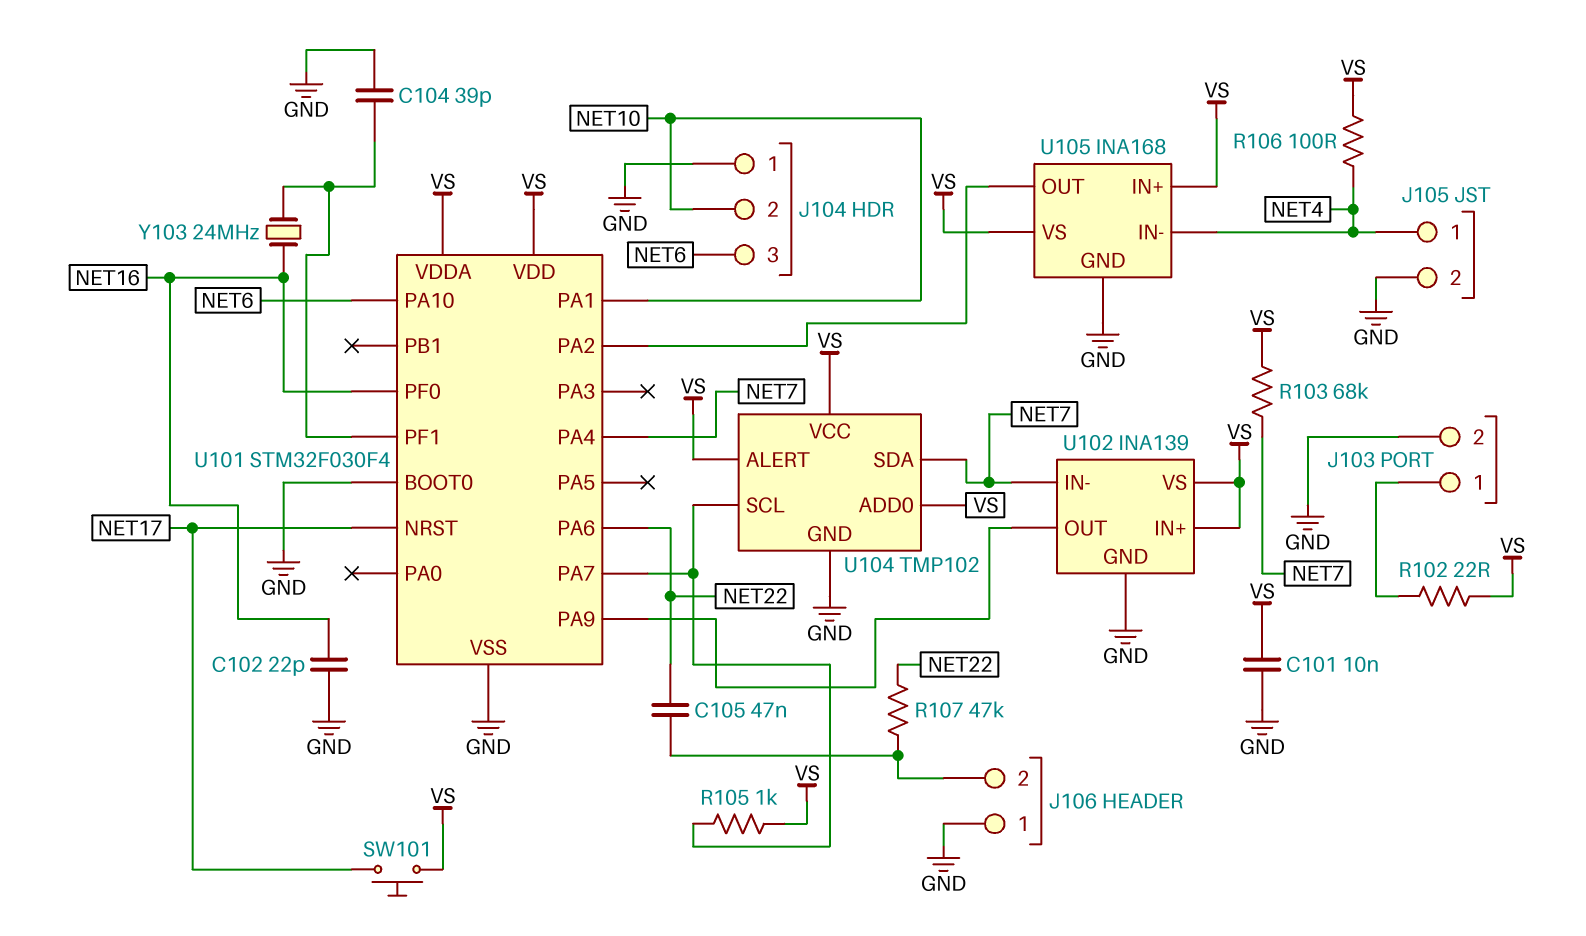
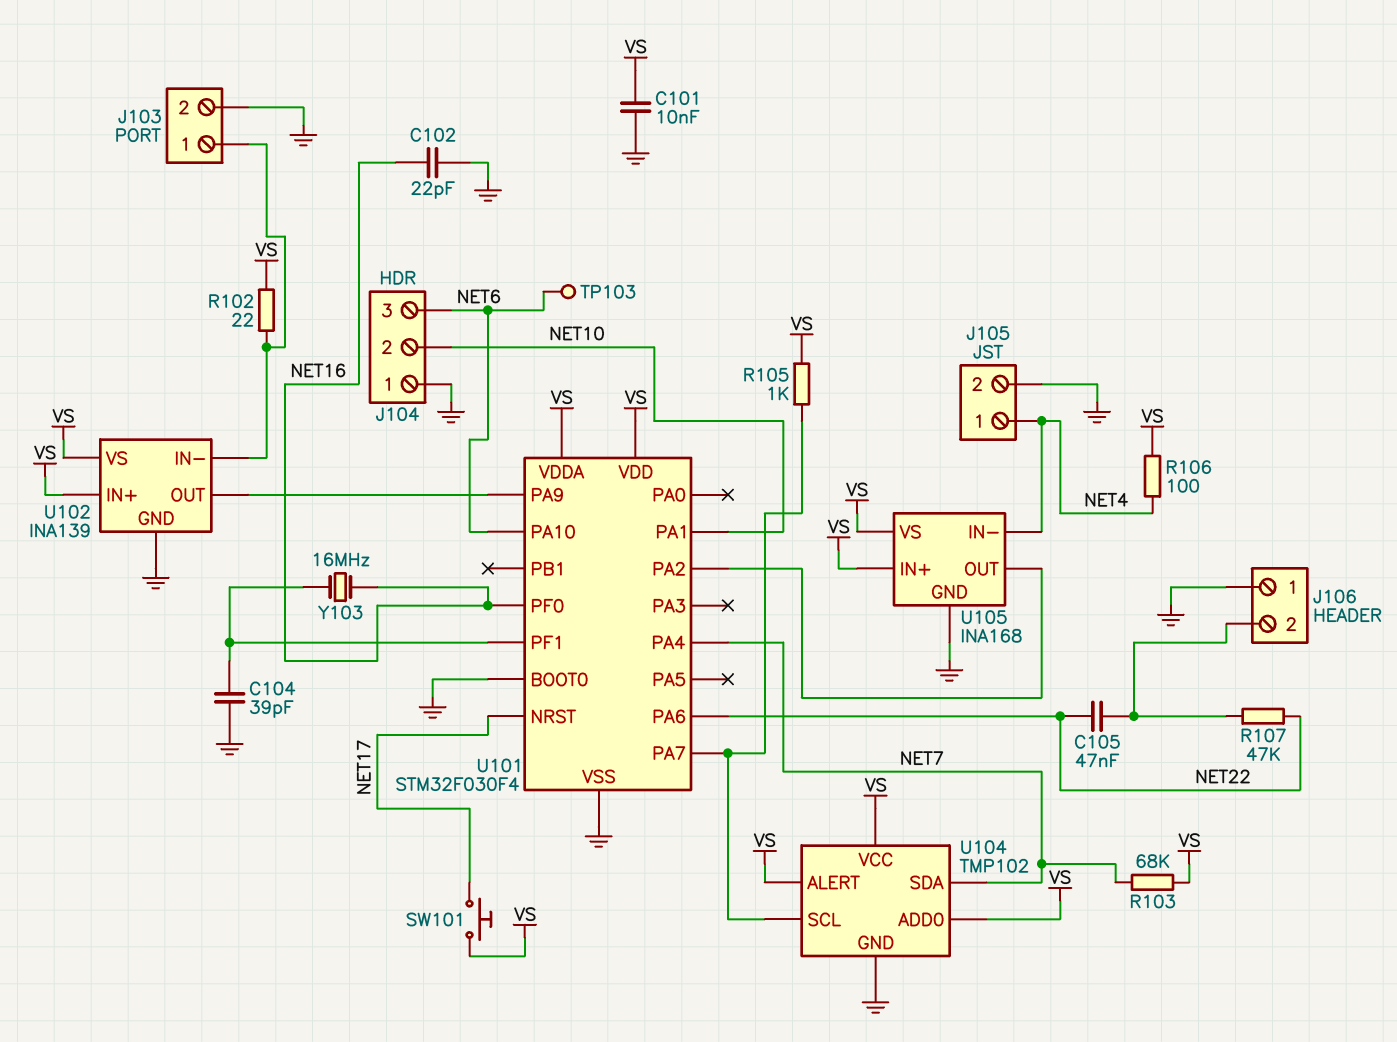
TP103: none -> test point (NET6)
U102 pin IN-: NET7 -> J103/1
Y103: 24MHz (NET16, U101/PF1) -> 16MHz (NET16, U101/PF1)

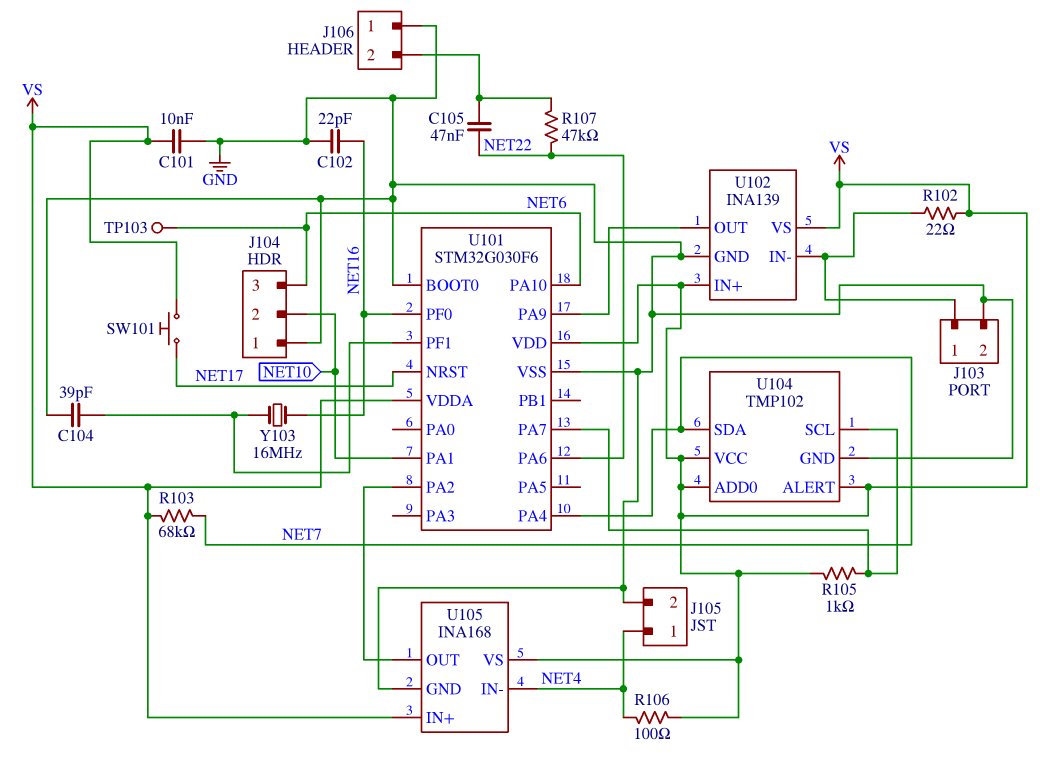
U101: STM32F030F4 -> STM32G030F6

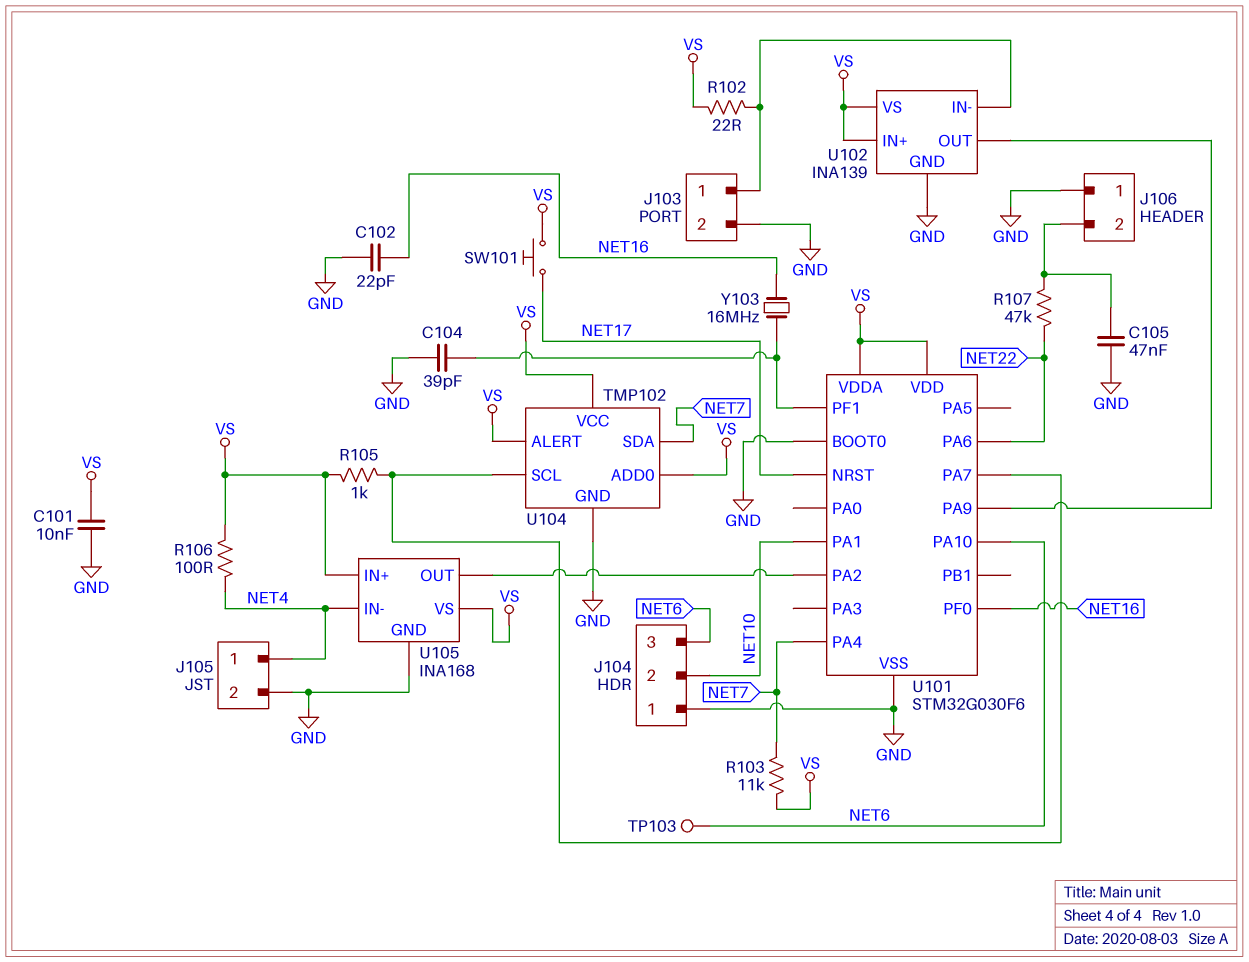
C105: 47nF (J106/2, NET22) -> 47nF (GND, J106/2)
R103: 68k (NET7, VS) -> 11k (NET7, VS)

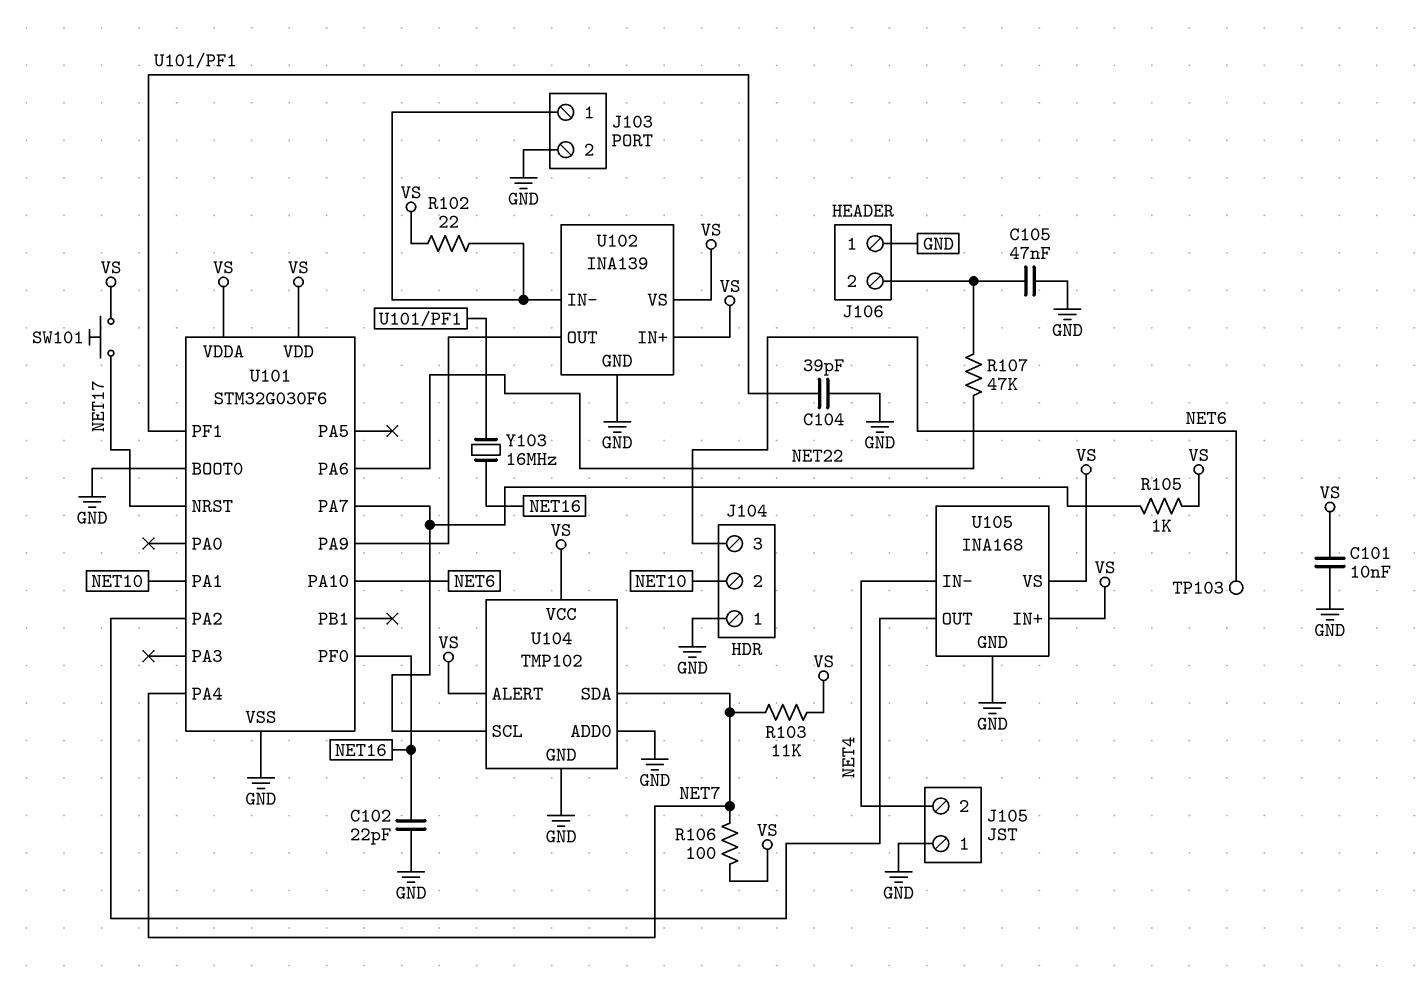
J105 pin 1: NET4 -> GND
J105 pin 2: GND -> NET4
R106: 100 (NET4, VS) -> 100 (NET7, VS)
U104 pin ADD0: VS -> GND

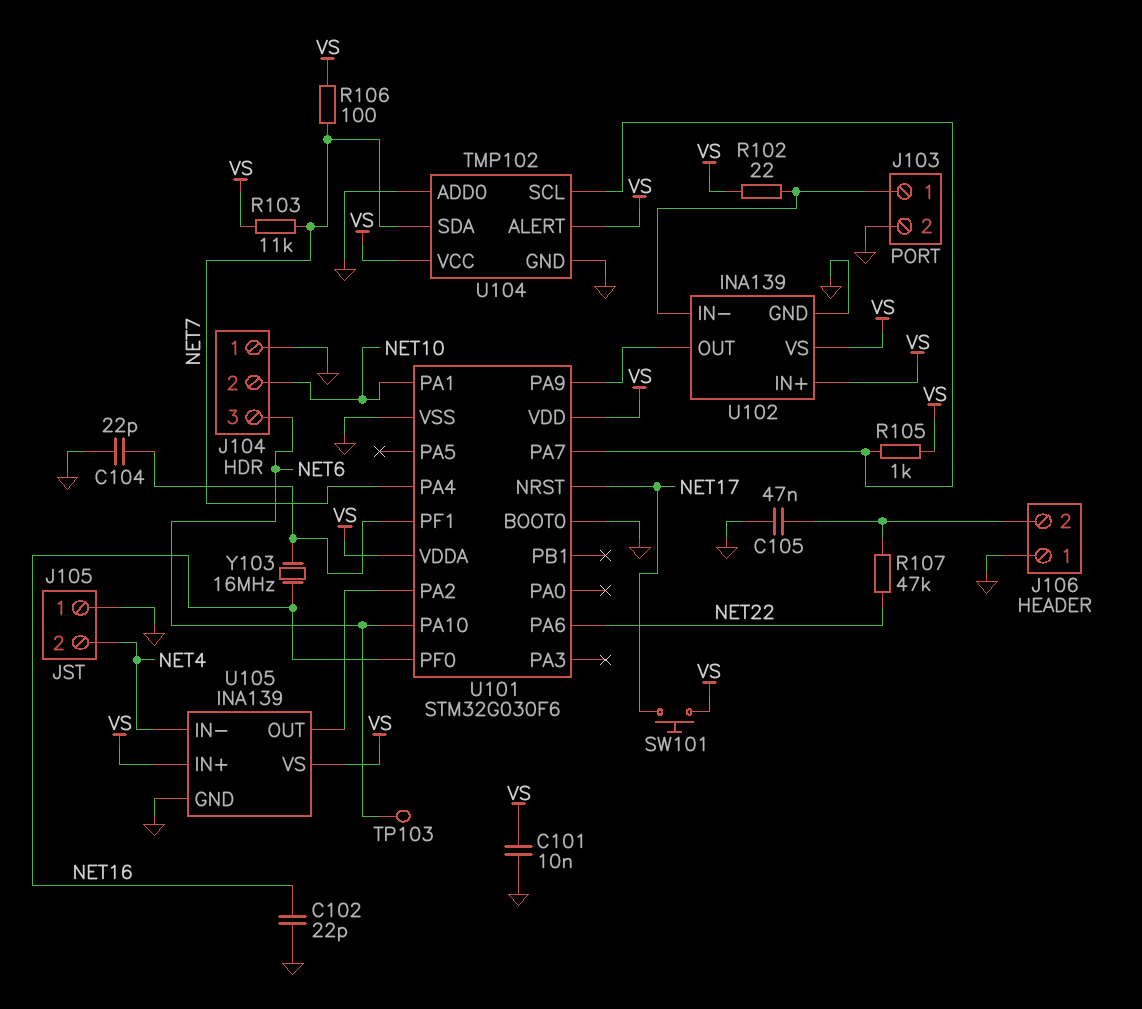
C104: 39pF (GND, U101/PF1) -> 22pF (GND, U101/PF1)
U105: INA168 -> INA139

